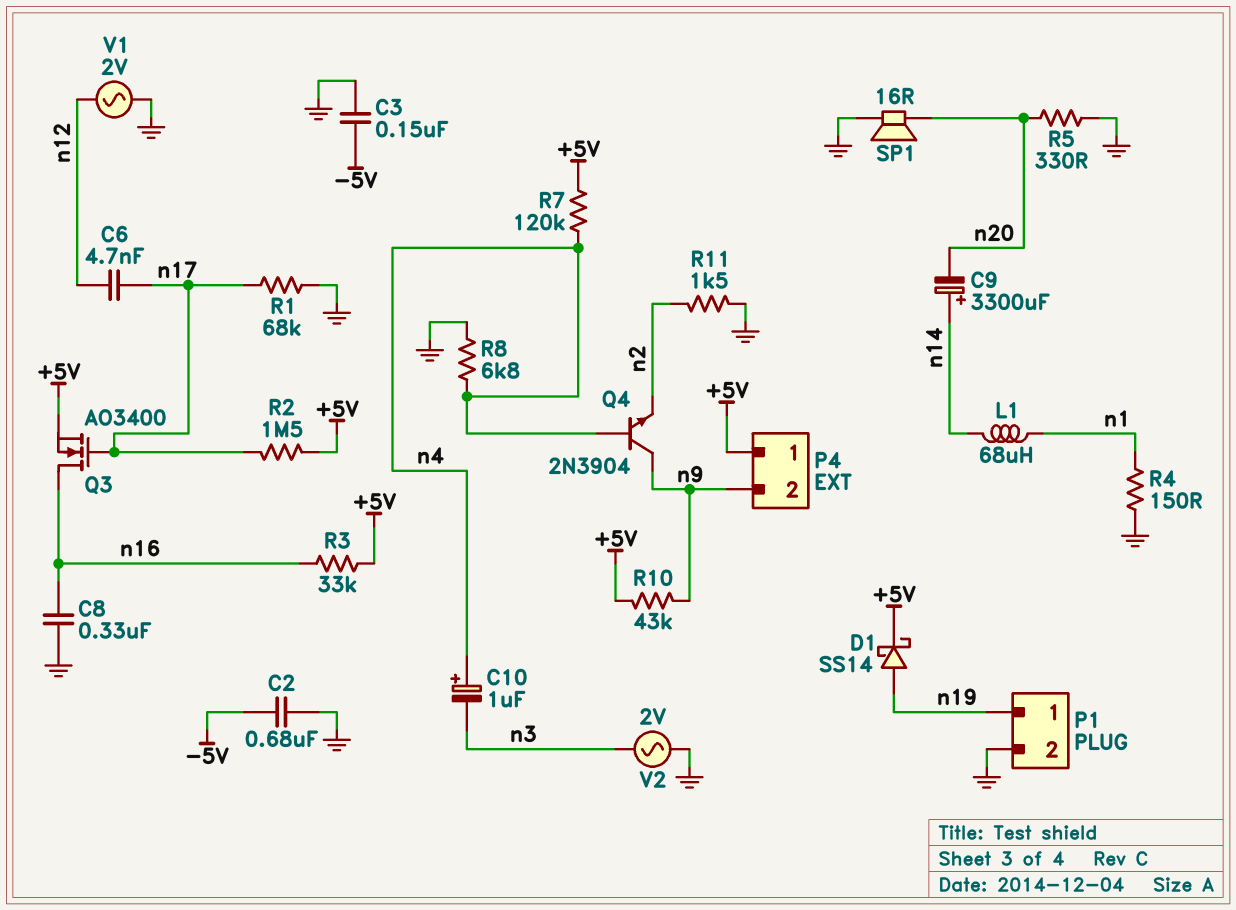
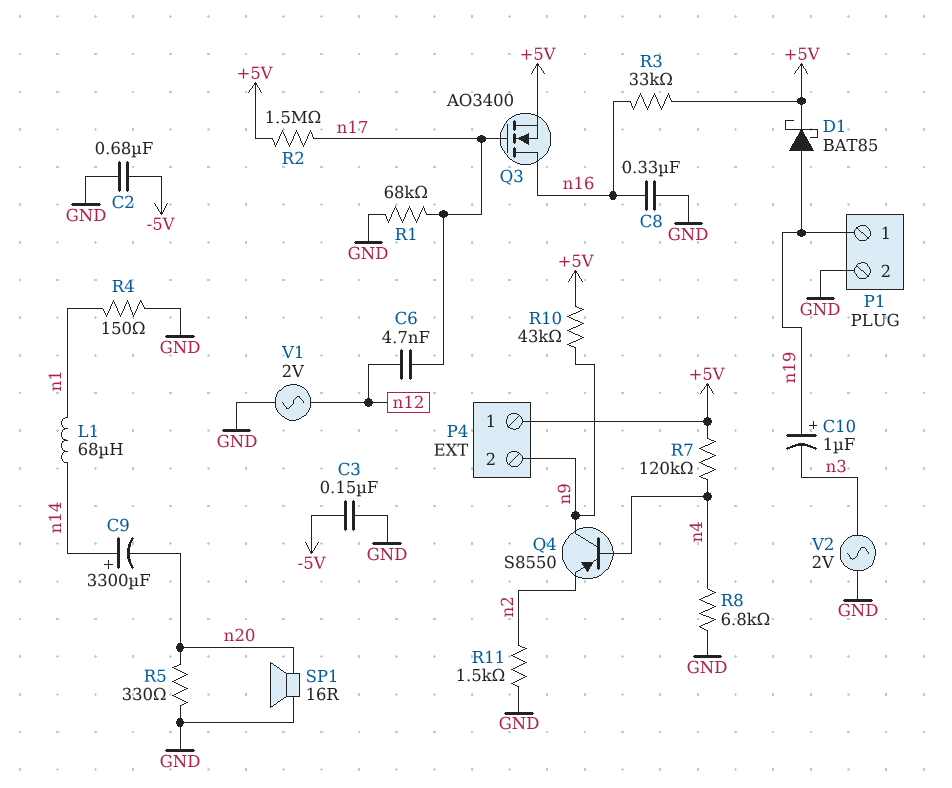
C10: 1uF (plus n4, minus n3) -> 1uF (plus n19, minus n3)
D1: schottky SS14 (A n19, K +5V) -> schottky BAT85 (A n19, K +5V)
Q4: NPN 2N3904 (B n4, C n9, E n2) -> PNP S8550 (B n4, C n9, E n2)

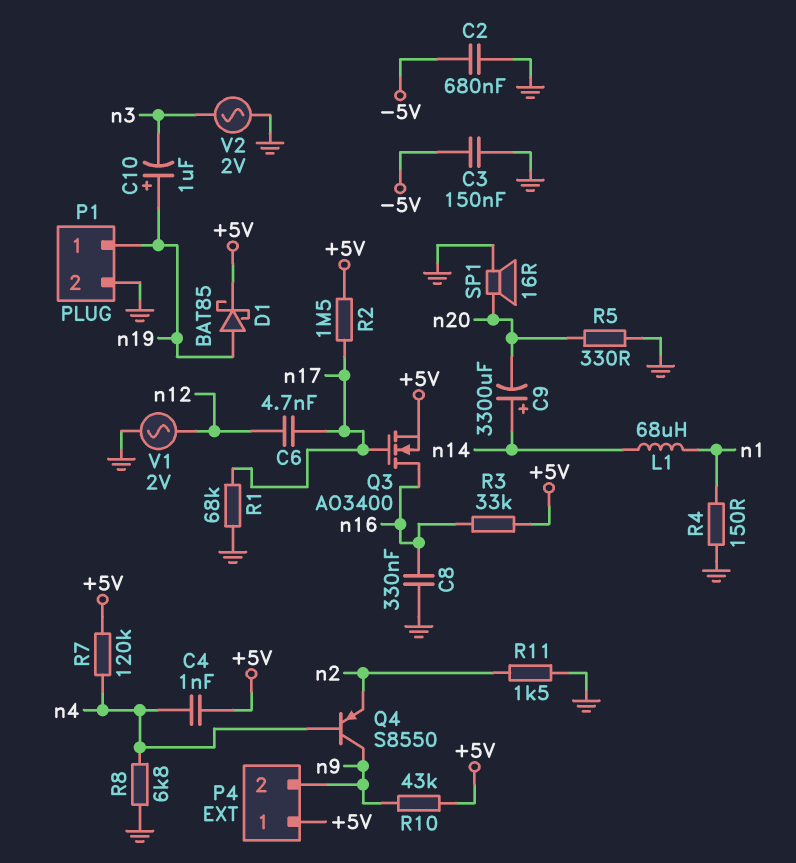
C4: none -> 1nF (+5V, n4)

